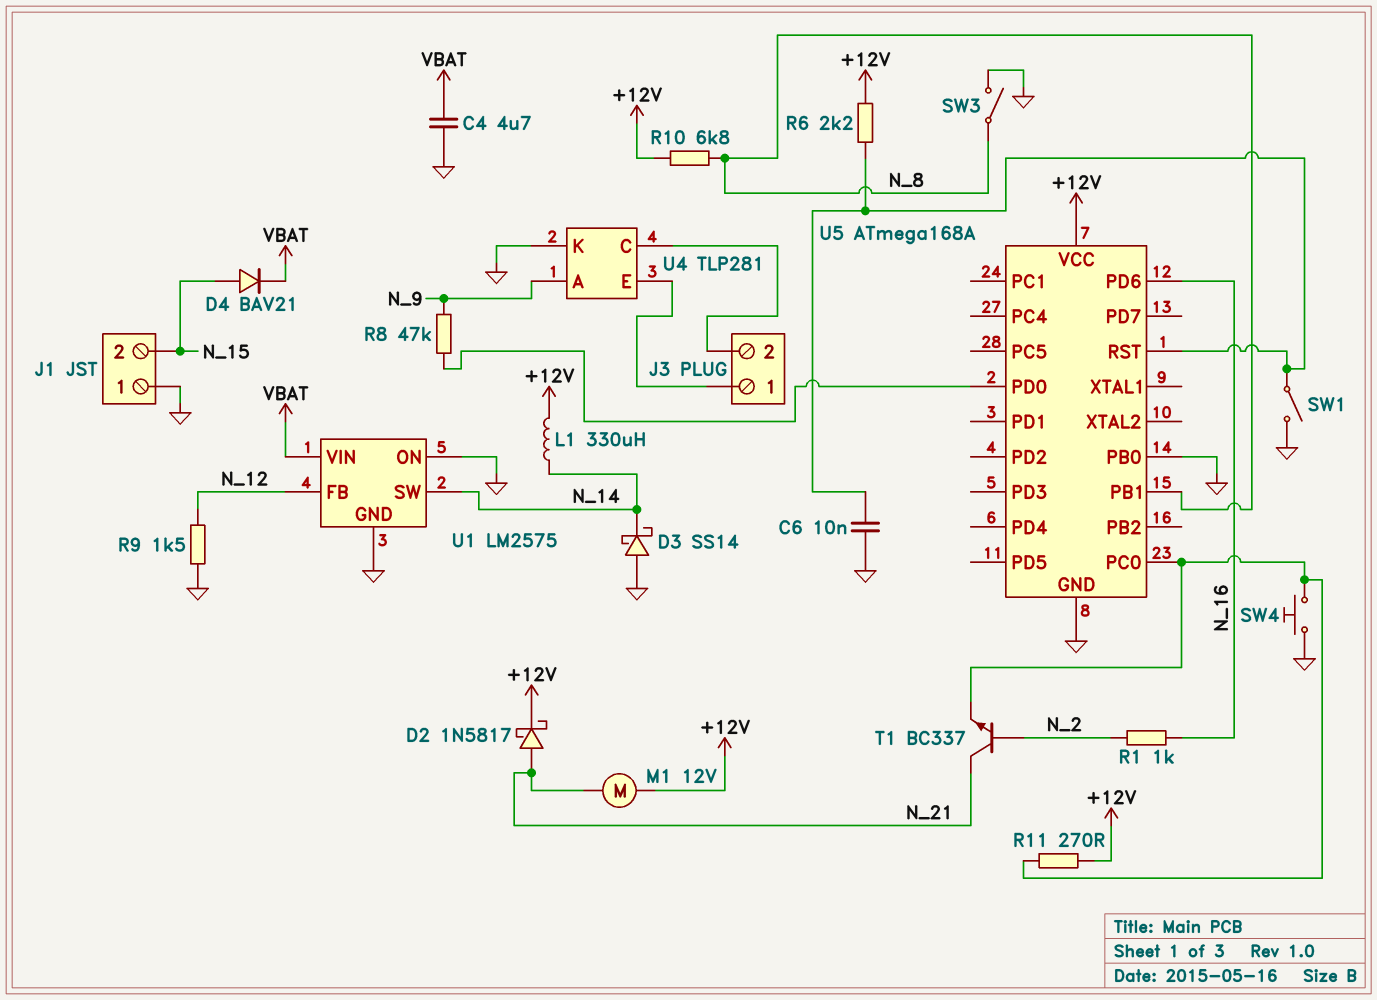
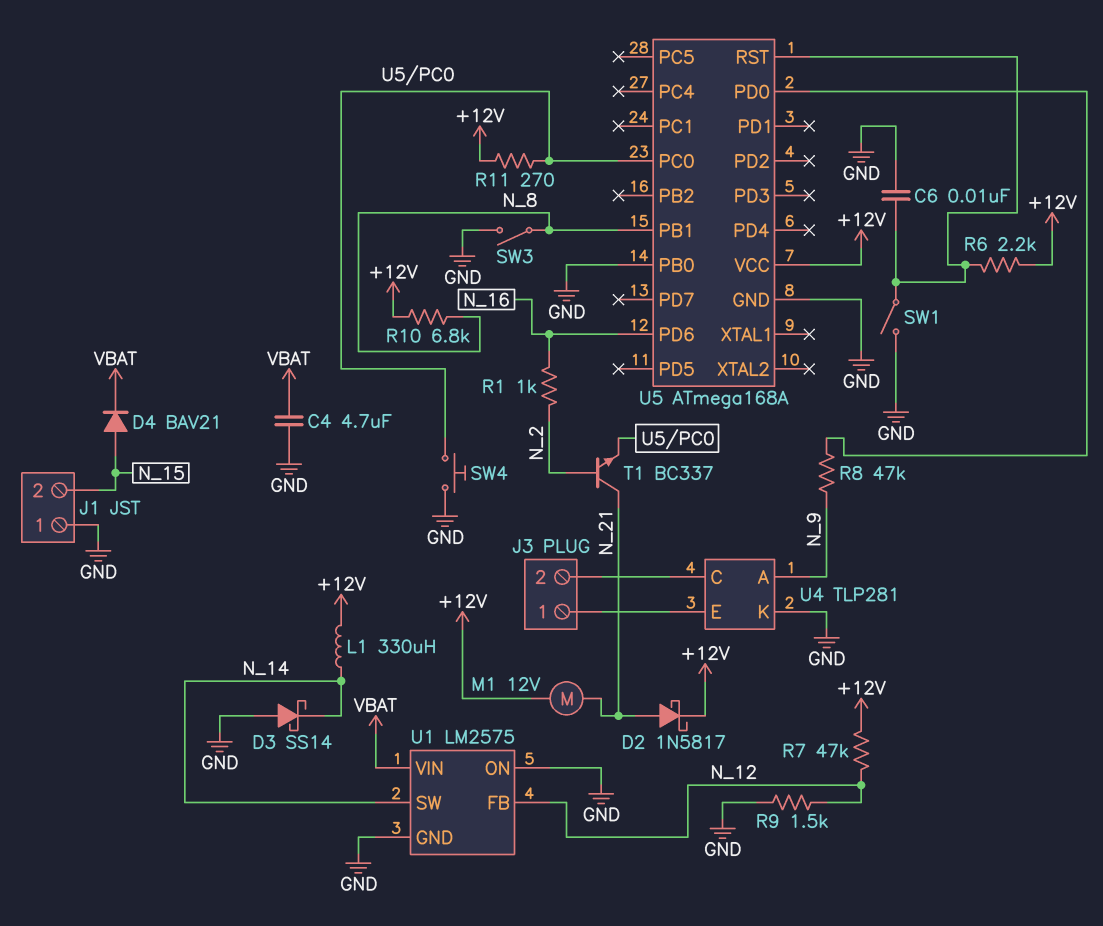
R7: none -> 47k (+12V, N_12)

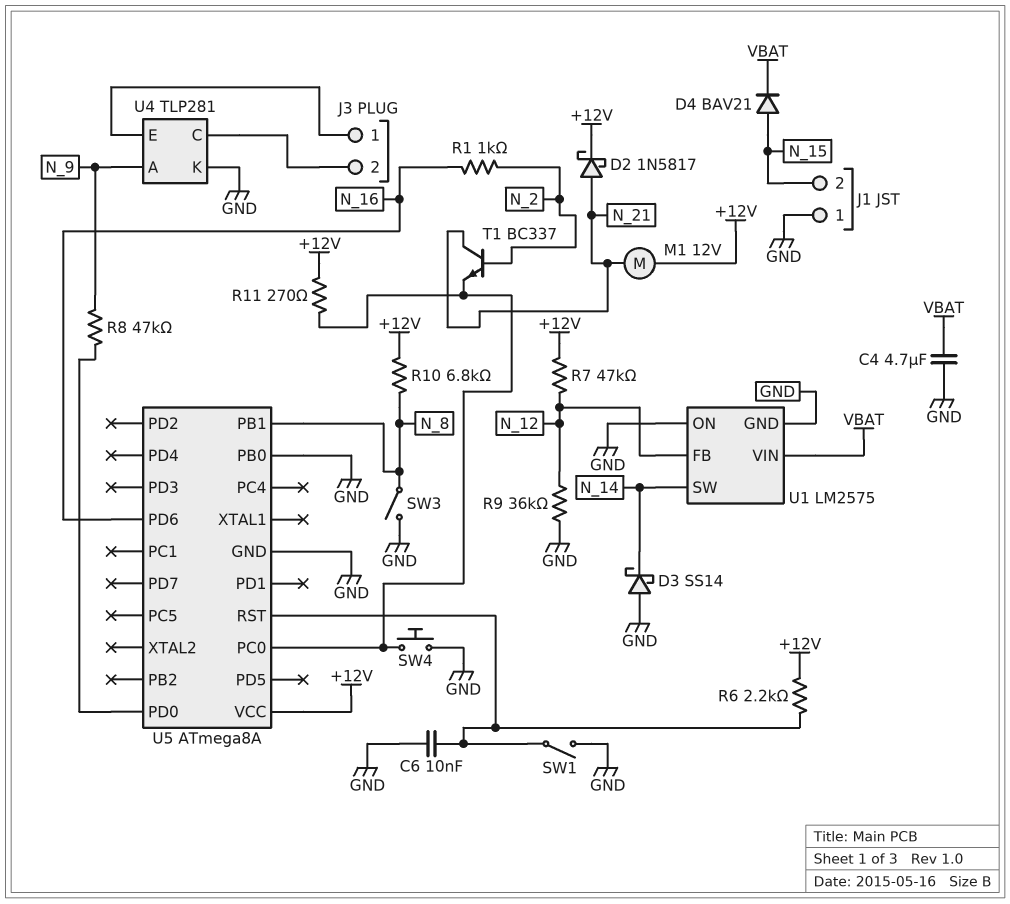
L1: 330uH (+12V, N_14) -> none
R9: 1.5k (GND, N_12) -> 36k (GND, N_12)
U5: ATmega168A -> ATmega8A

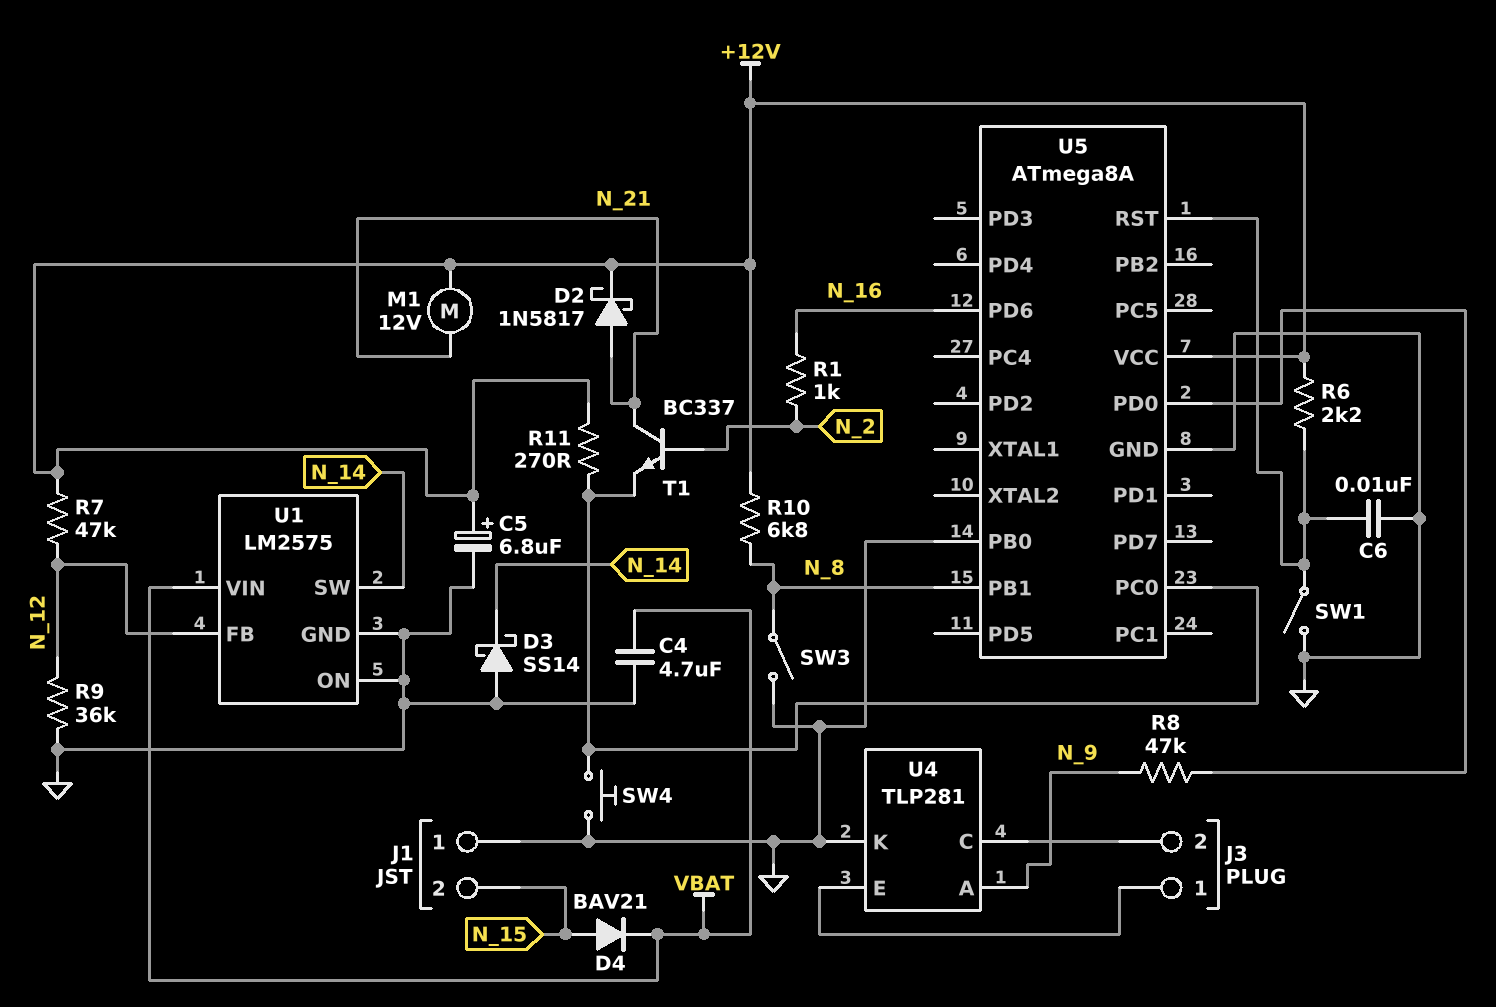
C5: none -> 6.8uF (plus +12V, minus GND)

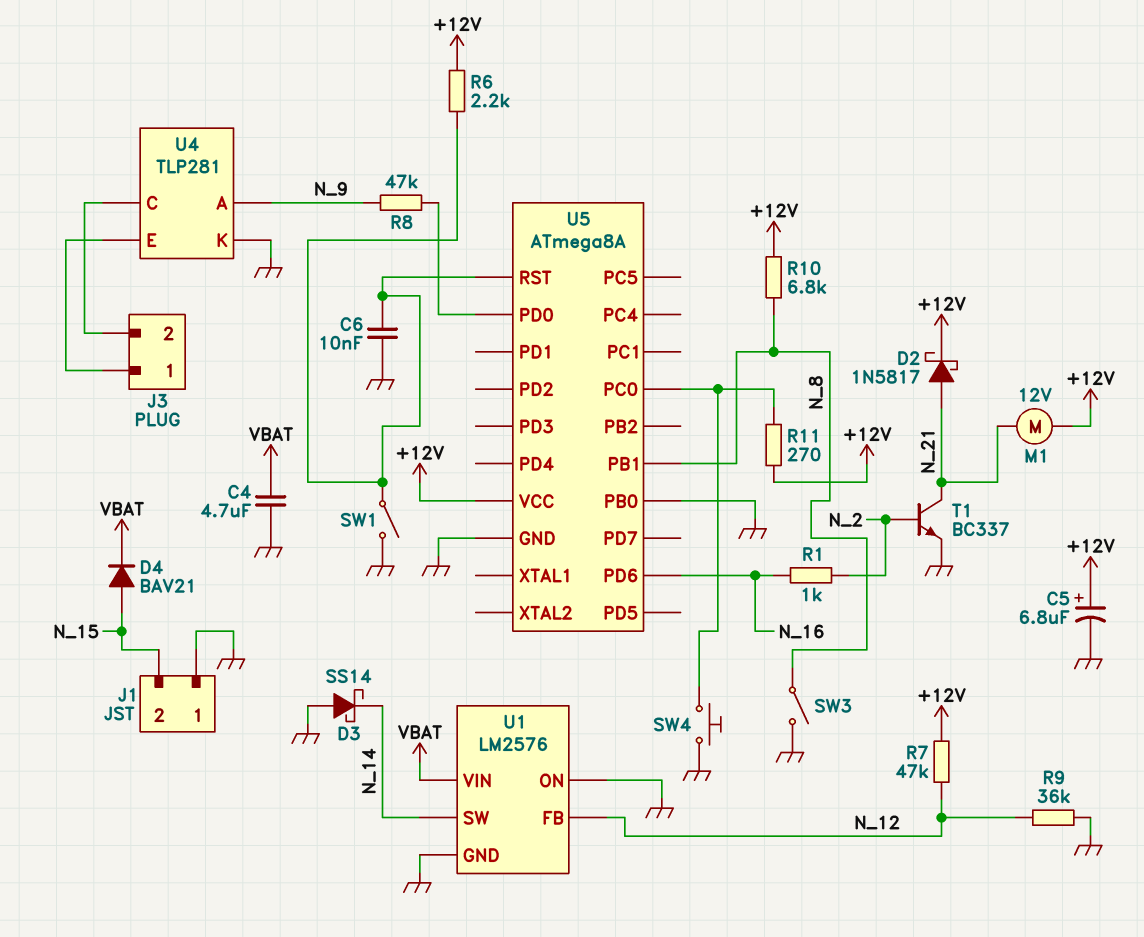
T1: NPN BC337 (B N_2, C N_21, E U5/PC0) -> NPN BC337 (B N_2, C N_21, E GND)
U1: LM2575 -> LM2576

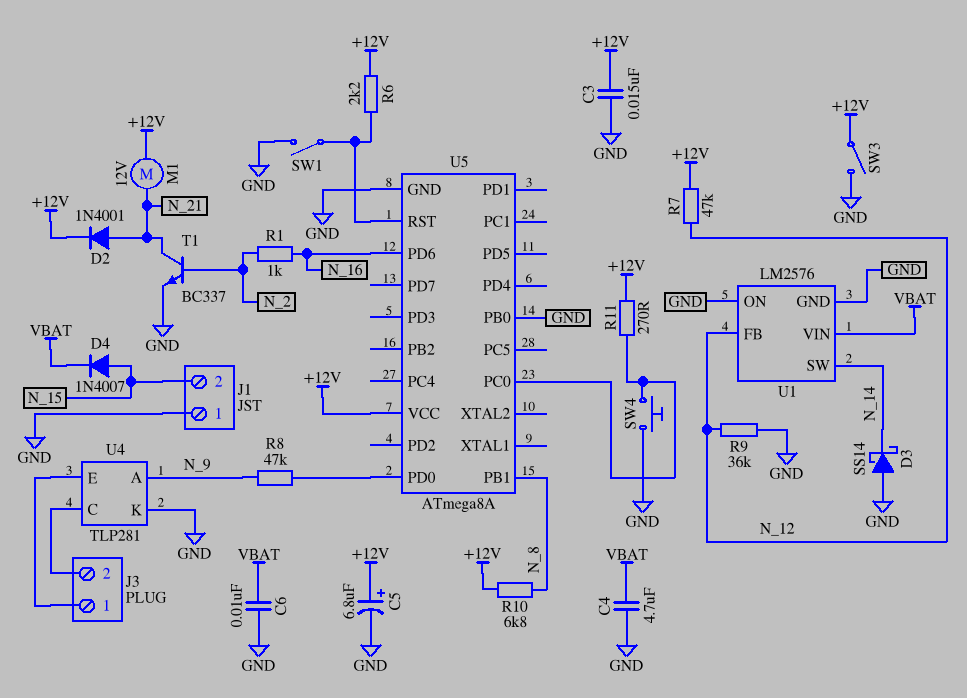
C3: none -> 15nF (+12V, GND)
C6: 10nF (GND, U5/RST) -> 10nF (GND, VBAT)
D2: schottky 1N5817 (A N_21, K +12V) -> diode 1N4001 (A N_21, K +12V)
D4: diode BAV21 (A N_15, K VBAT) -> diode 1N4007 (A N_15, K VBAT)
SW3: switch (GND, N_8) -> switch (+12V, GND)

